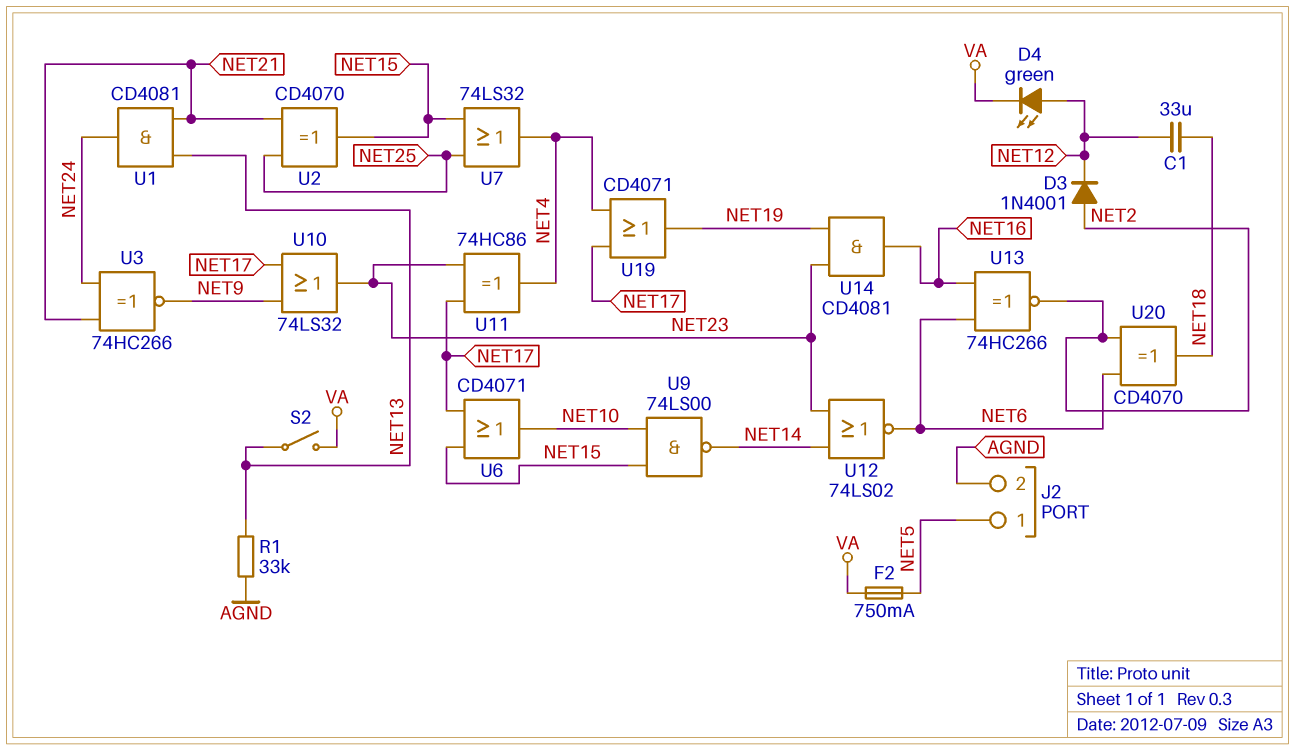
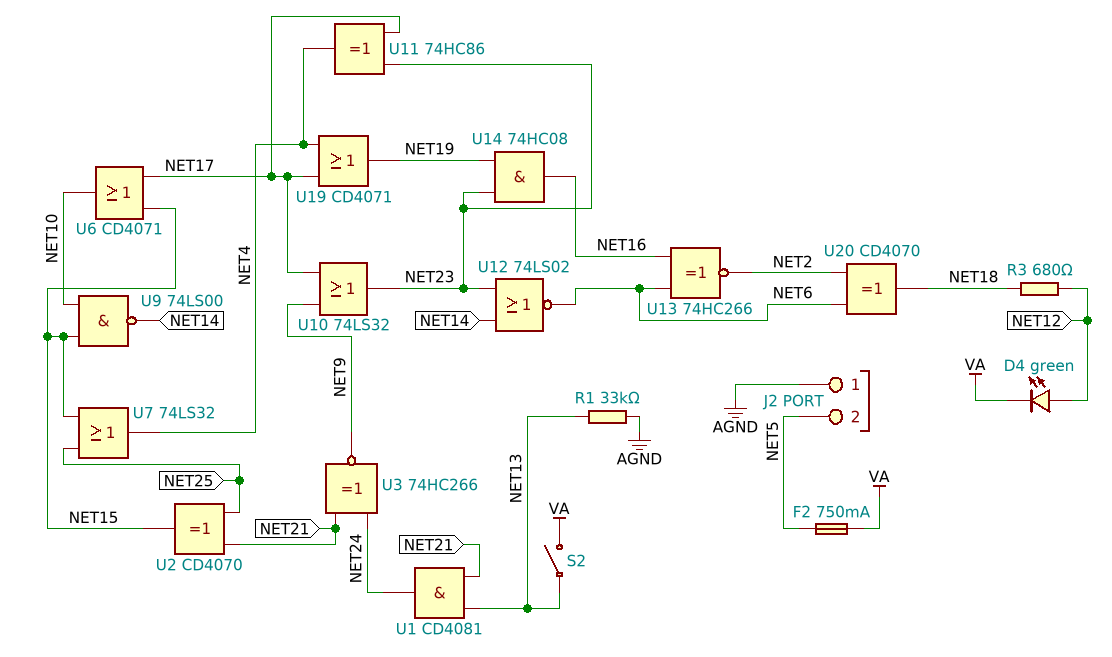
C1: 33uF (NET12, NET18) -> none
D3: diode 1N4001 (A NET2, K NET12) -> none
J2 pin 1: NET5 -> AGND
J2 pin 2: AGND -> NET5
R3: none -> 680 (NET12, NET18)
U14: AND CD4081 (in NET19, in NET23, out NET16) -> AND 74HC08 (in NET19, in NET23, out NET16)

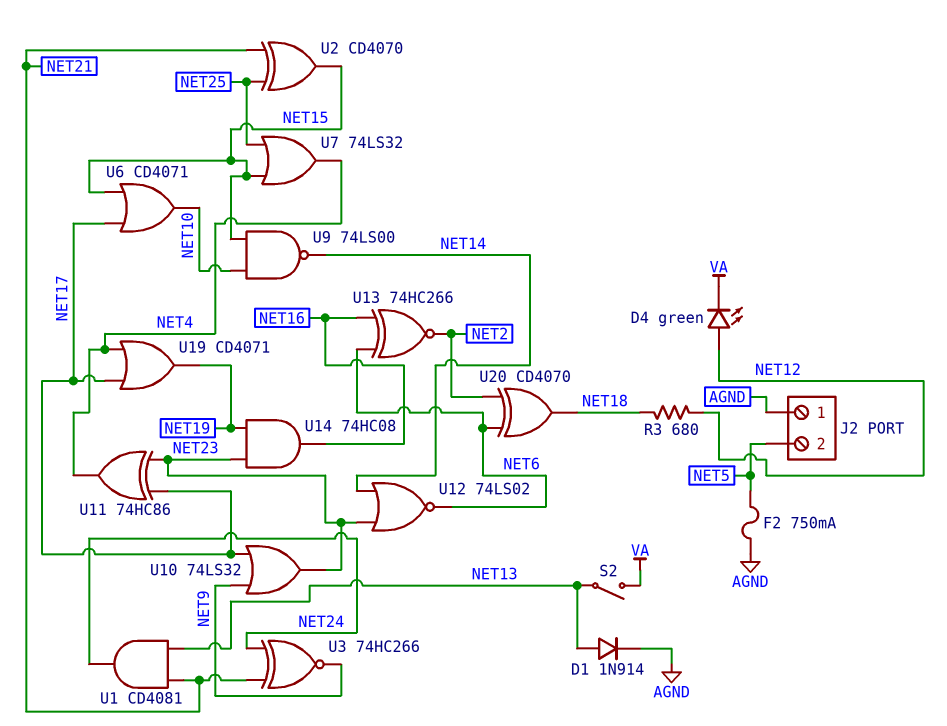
D1: none -> diode 1N914 (A NET13, K AGND)
F2: 750mA (NET5, VA) -> 750mA (AGND, NET5)
R1: 33k (AGND, NET13) -> none

